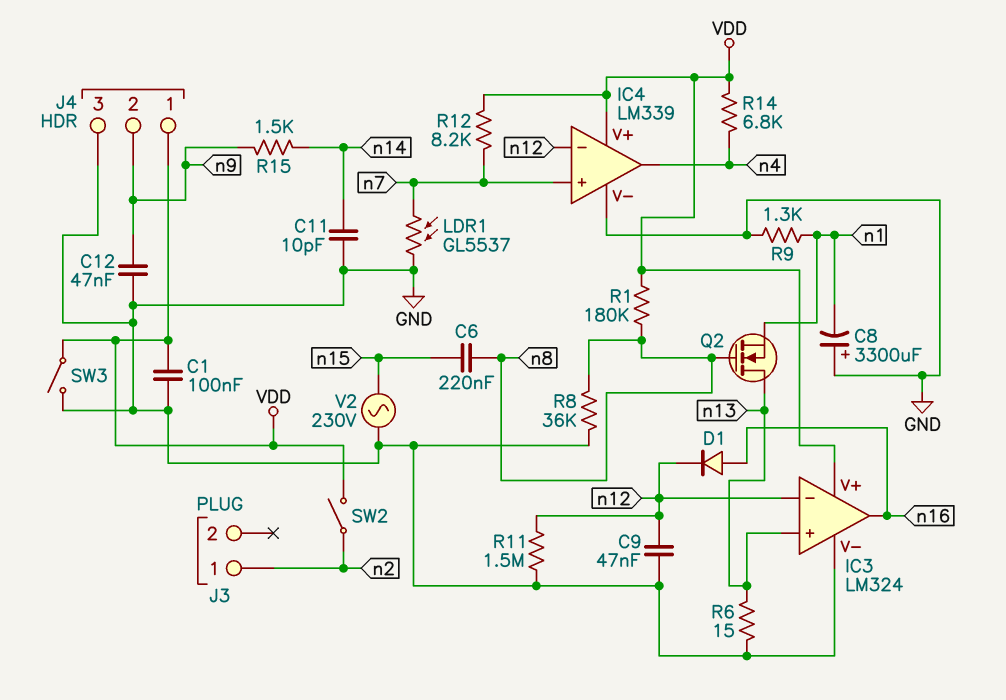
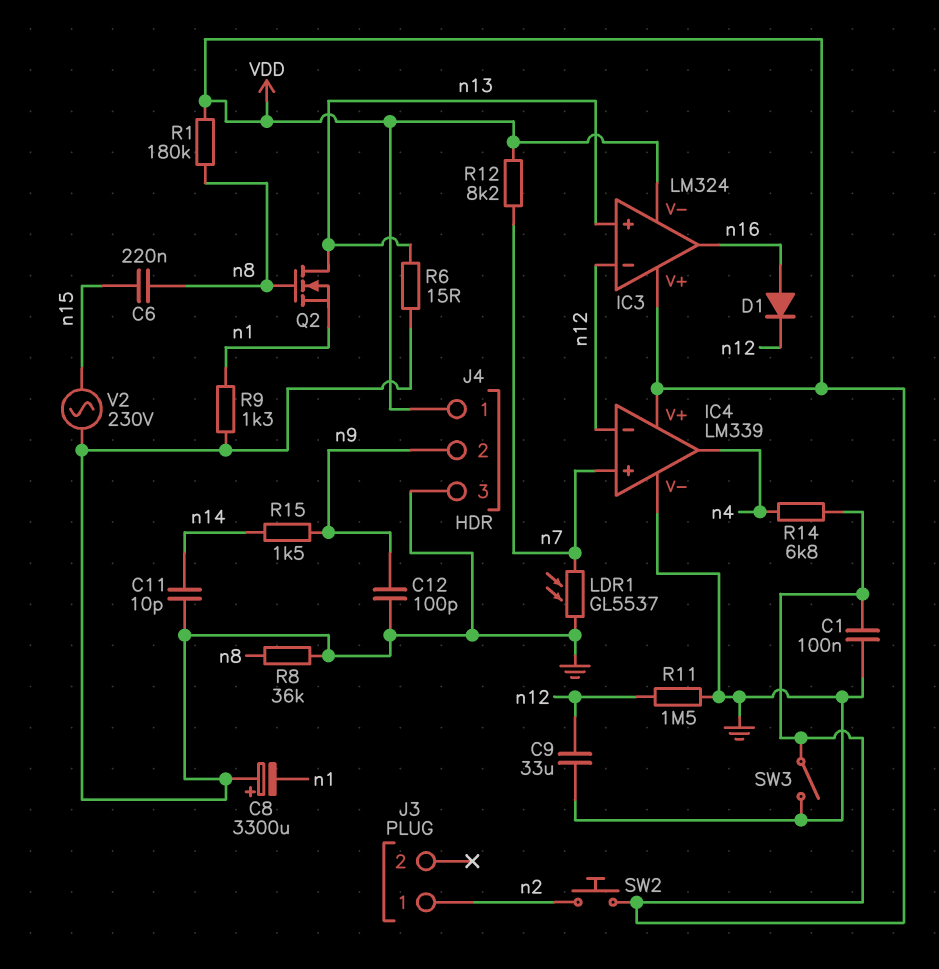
C9: 47nF (GND, n12) -> 33uF (GND, n12)
C12: 47nF (GND, n9) -> 100pF (GND, n9)
IC3 pin V-: GND -> VDD
SW2: switch (VDD, n2) -> button (VDD, n2)

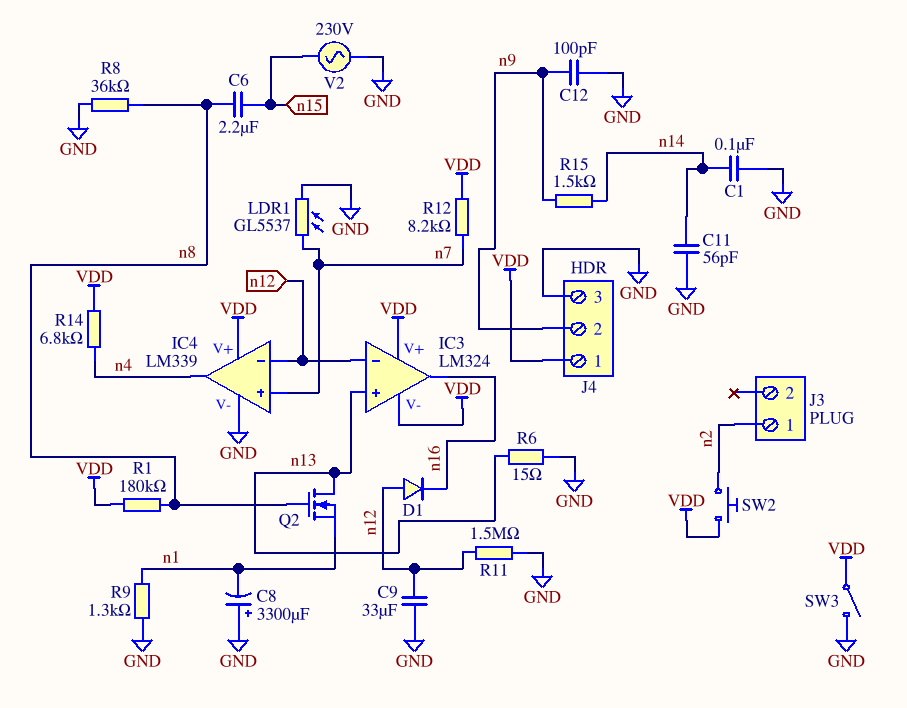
C1: 100nF (GND, VDD) -> 100nF (GND, n14)
C6: 220nF (n8, n15) -> 2.2uF (n8, n15)
C11: 10pF (GND, n14) -> 56pF (GND, n14)
D1: diode (A n16, K n12) -> diode (A n12, K n16)

